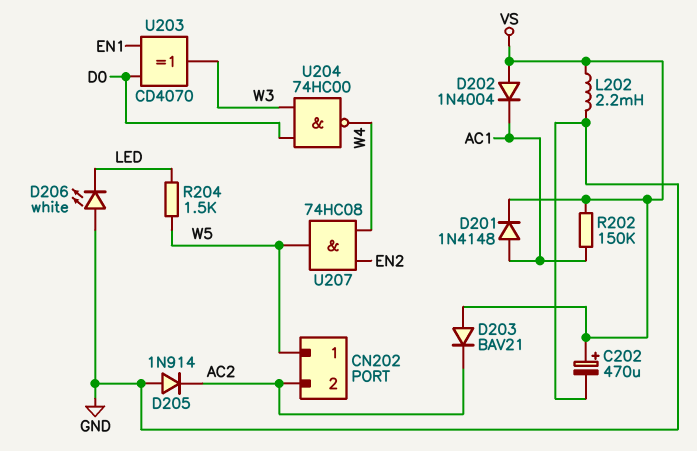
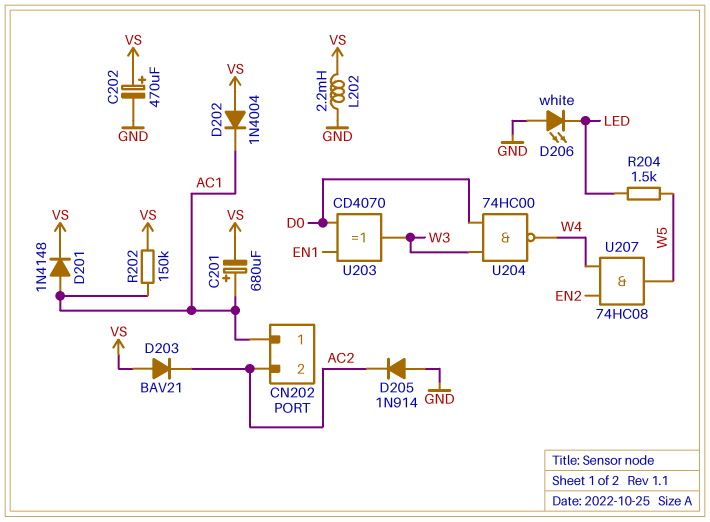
C201: none -> 680uF (plus AC1, minus VS)
CN202 pin 1: W5 -> AC1

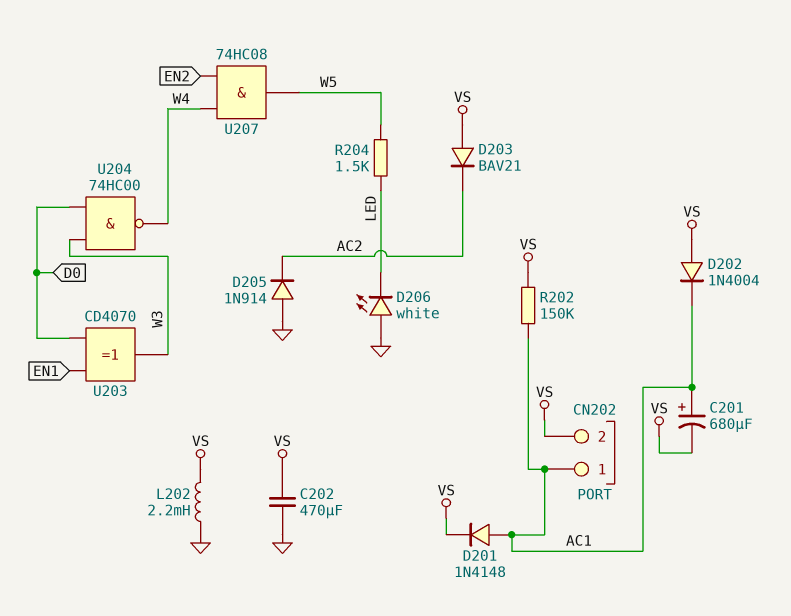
C202: 470uF (plus VS, minus GND) -> 470uF (GND, VS)
CN202 pin 2: AC2 -> VS

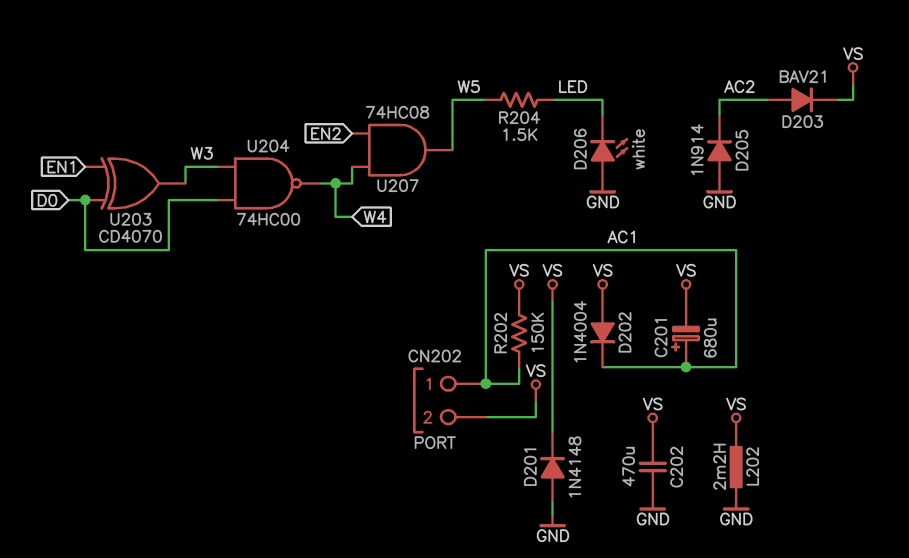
D201: diode 1N4148 (A AC1, K VS) -> diode 1N4148 (A GND, K VS)
D203: diode BAV21 (A VS, K AC2) -> diode BAV21 (A AC2, K VS)

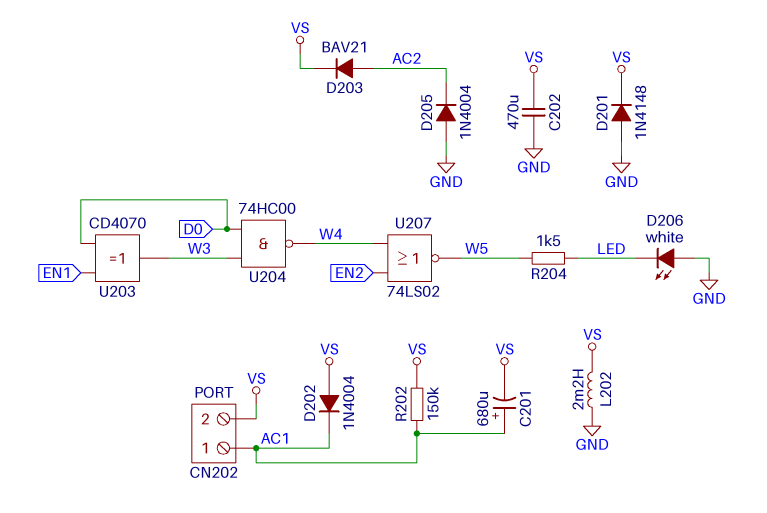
D205: diode 1N914 (A GND, K AC2) -> diode 1N4004 (A GND, K AC2)
U207: AND 74HC08 (in EN2, in W4, out W5) -> NOR 74LS02 (in EN2, in W4, out W5)

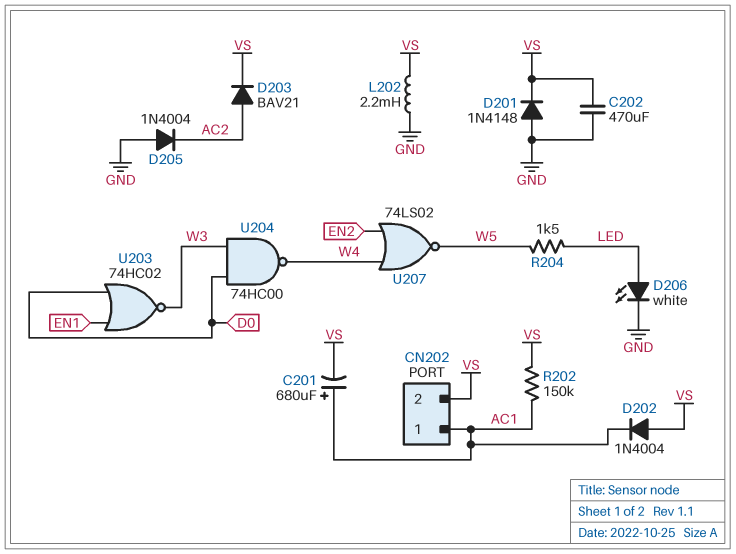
D206: LED white (A GND, K LED) -> LED white (A LED, K GND)
U203: XOR CD4070 (in D0, in EN1, out W3) -> NOR 74HC02 (in D0, in EN1, out W3)

